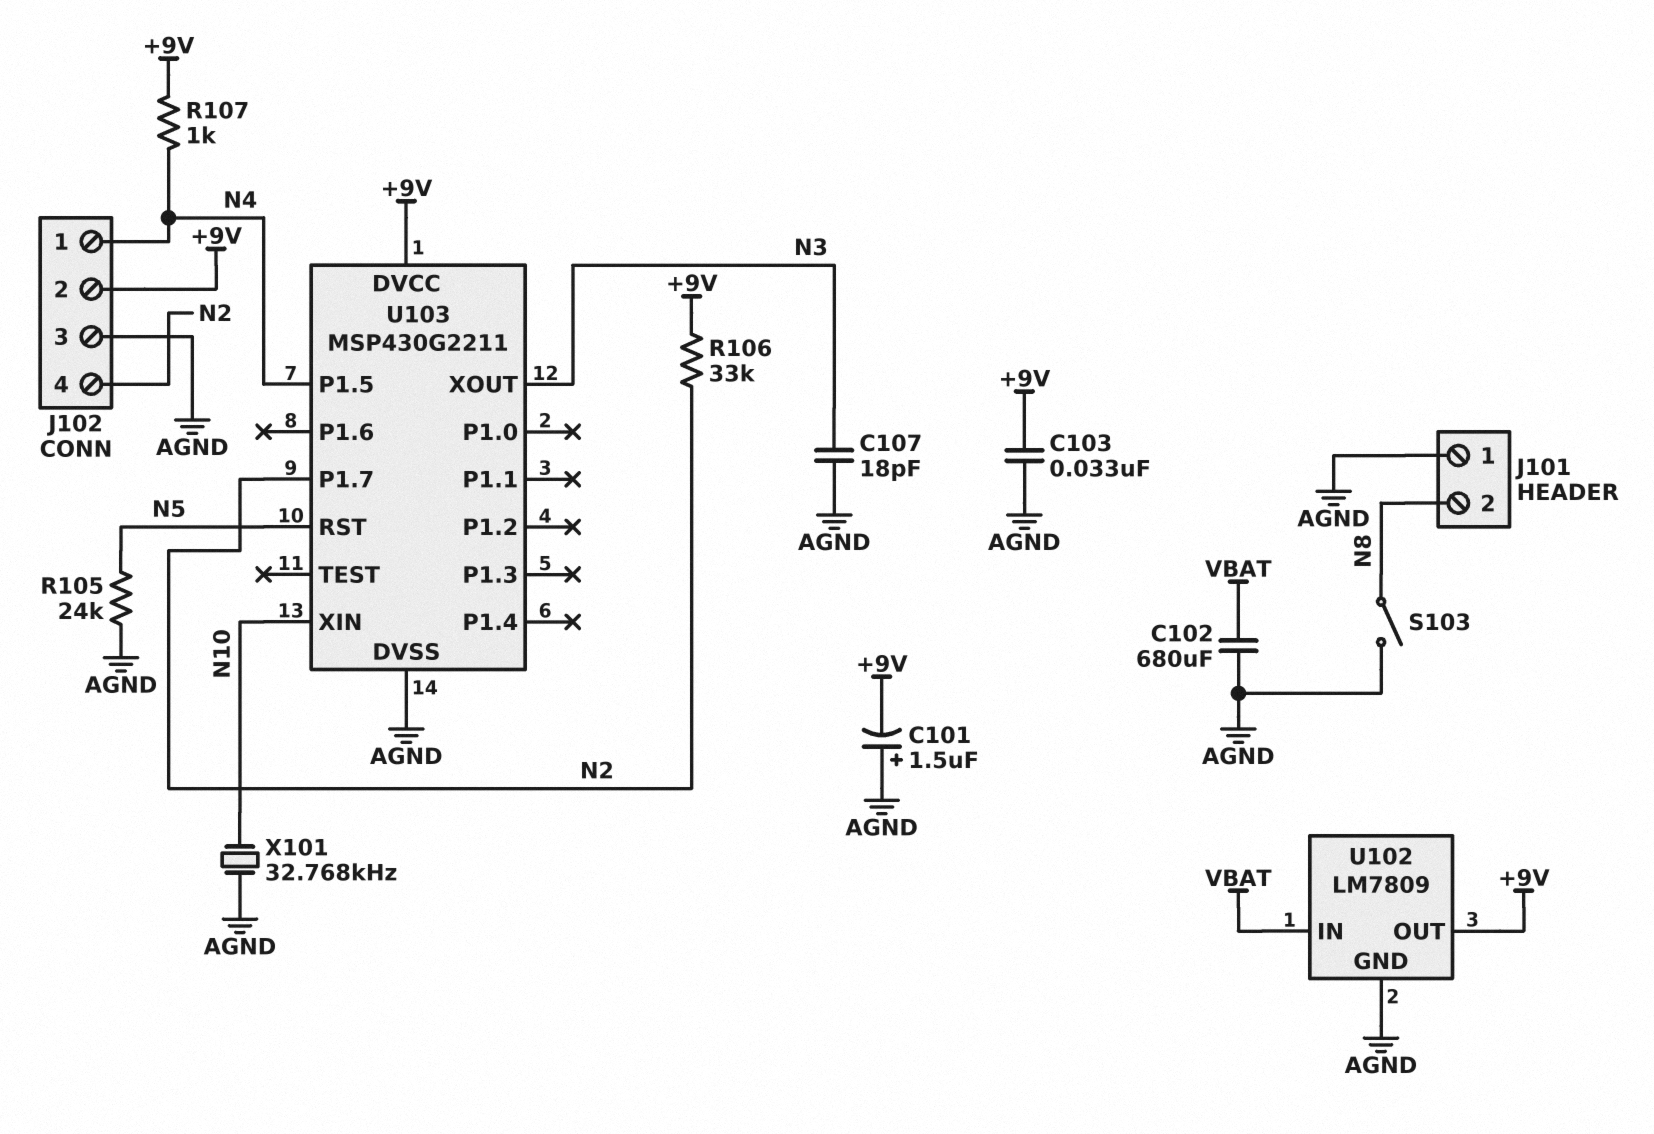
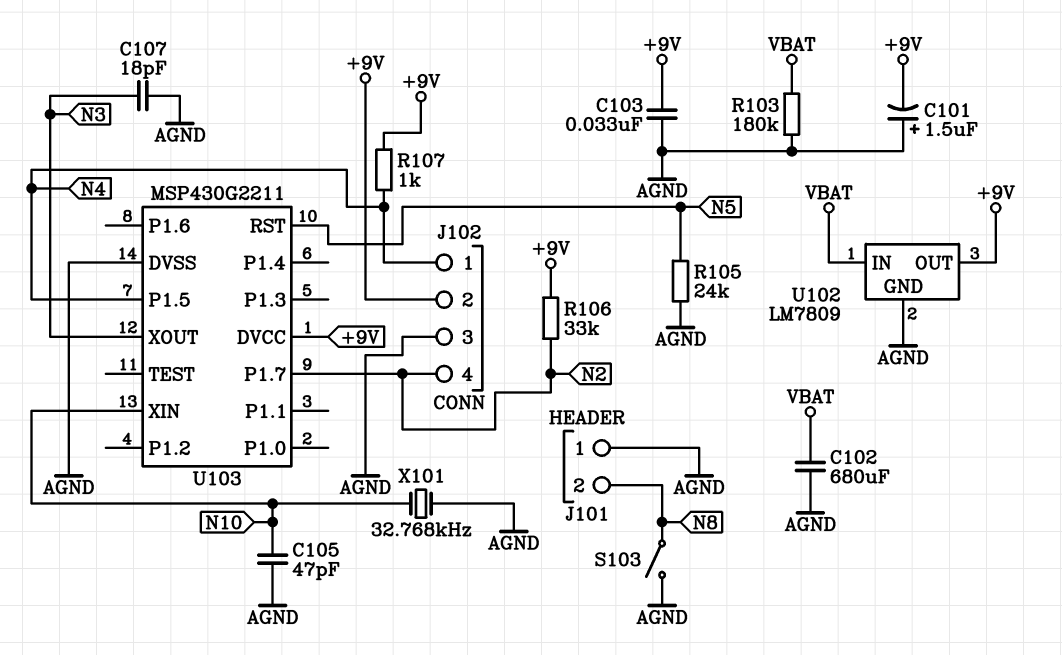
C105: none -> 47pF (AGND, N10)
R103: none -> 180k (AGND, VBAT)

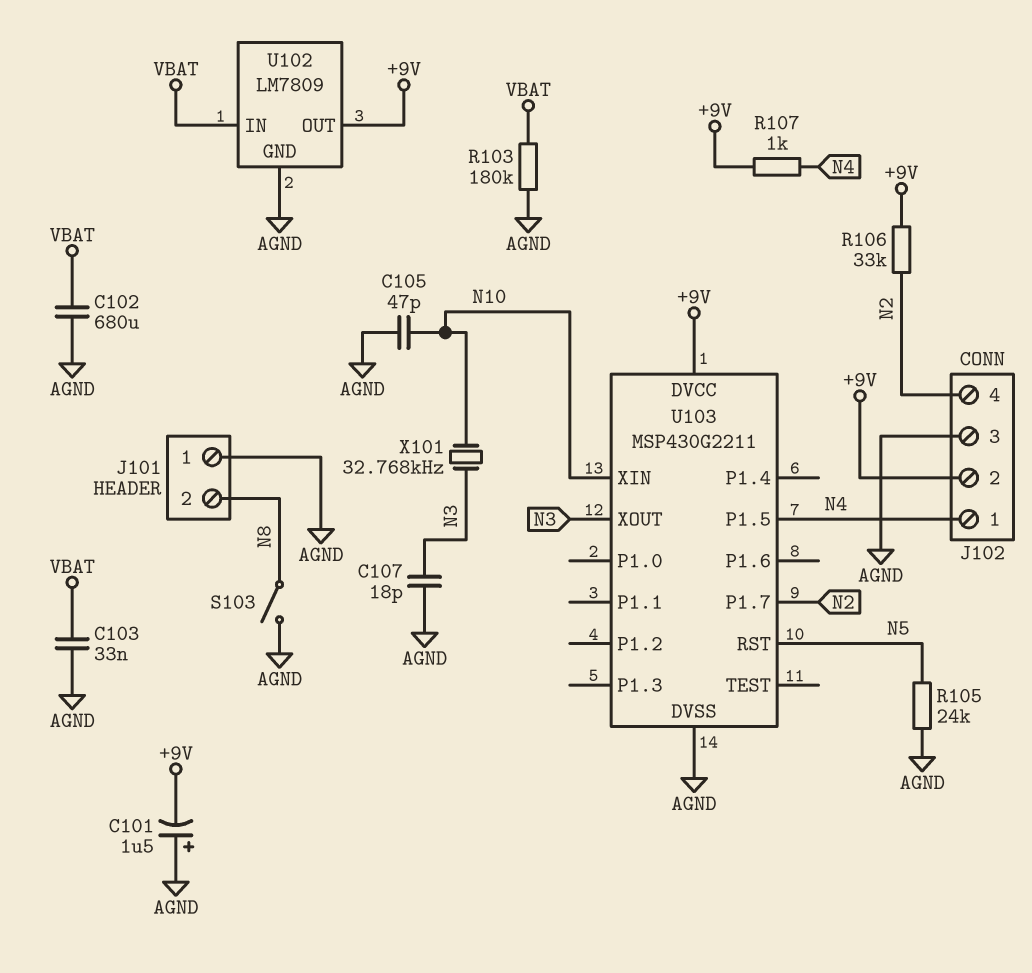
C103: 33nF (+9V, AGND) -> 33nF (AGND, VBAT)
X101: 32.768kHz (AGND, N10) -> 32.768kHz (N3, N10)

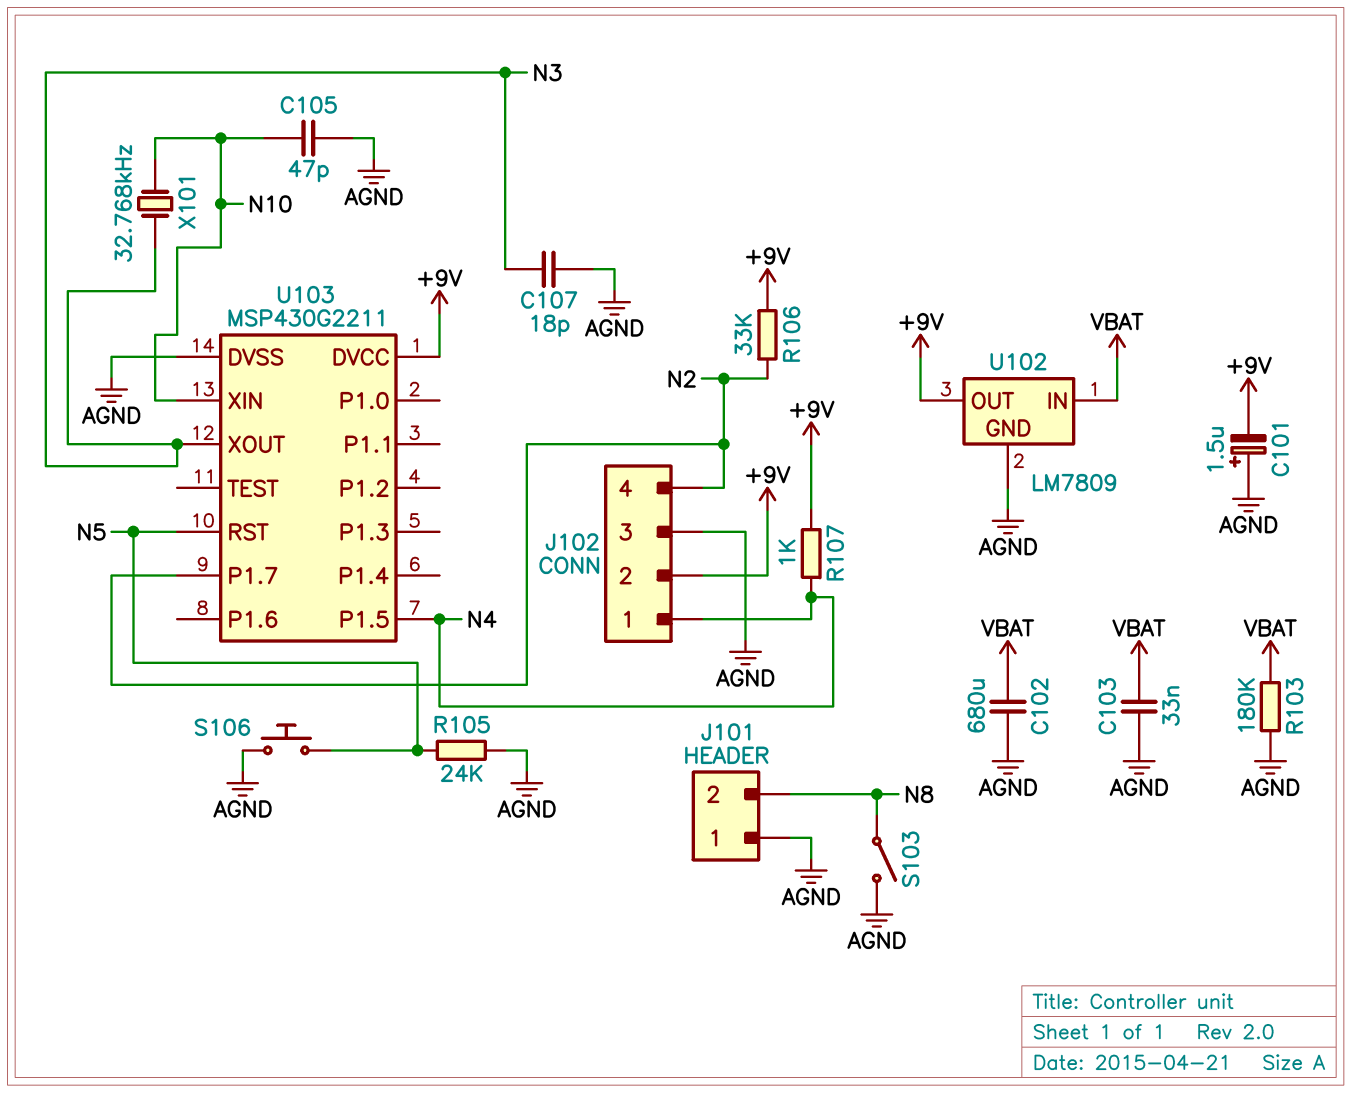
S106: none -> button (AGND, N5)

